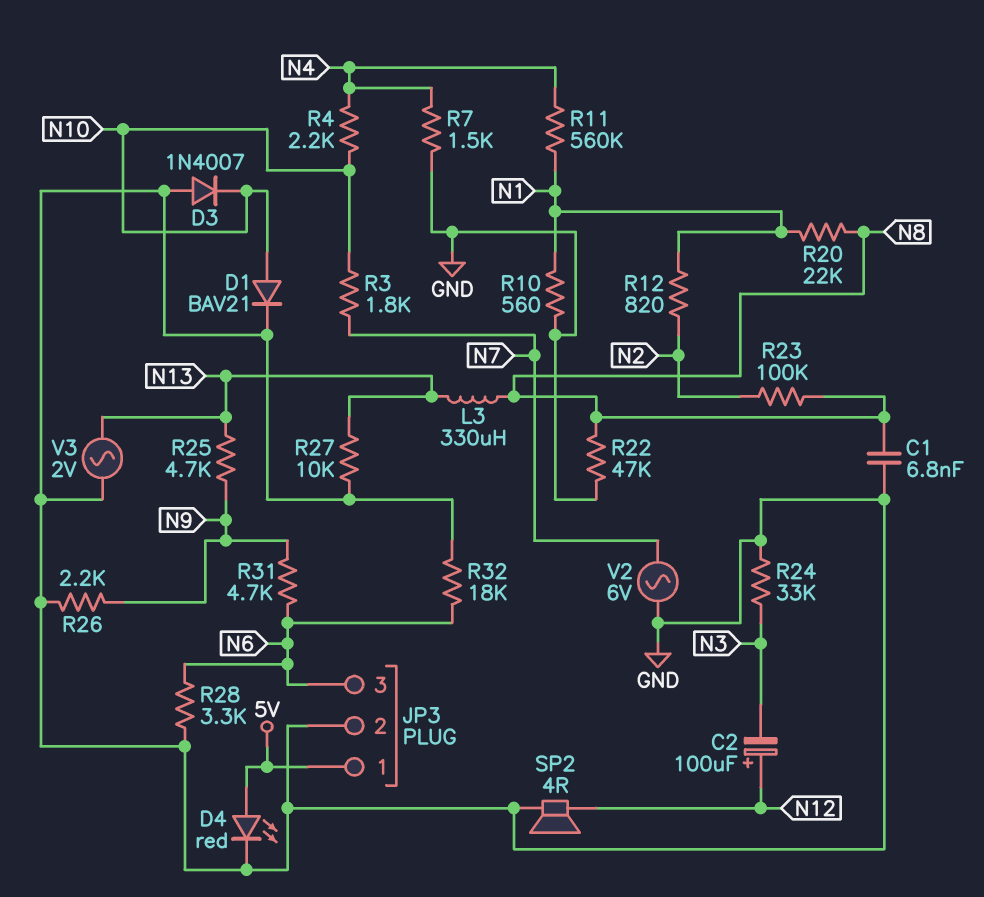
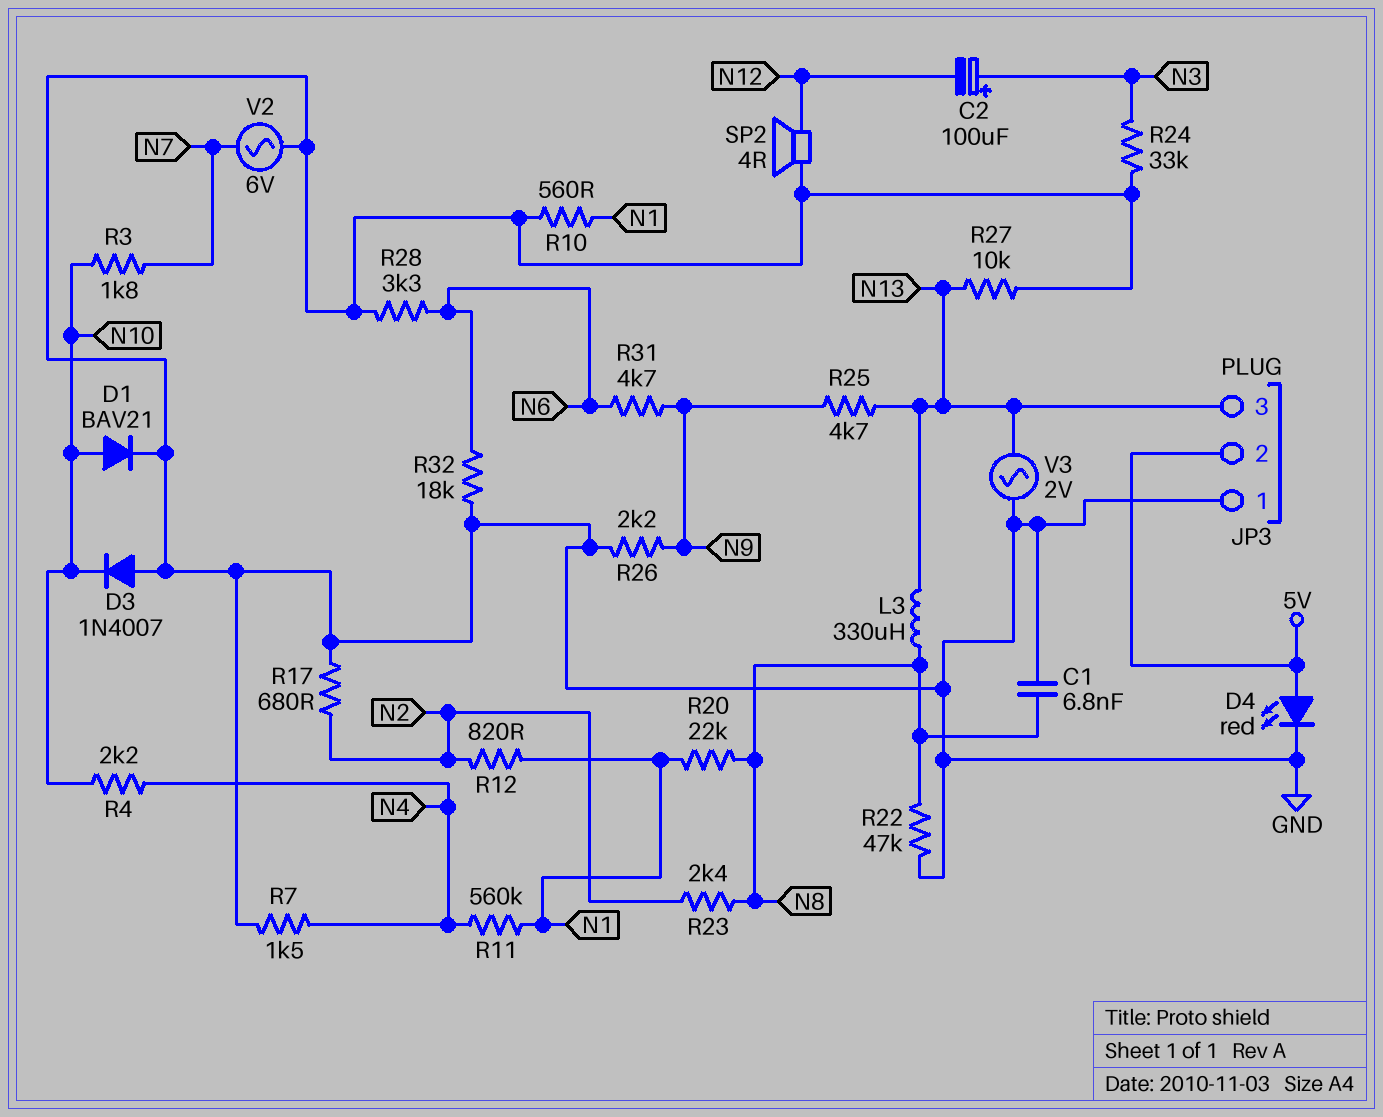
C2: 100uF (plus N12, minus N3) -> 100uF (plus N3, minus N12)
JP3 pin 1: 5V -> GND
JP3 pin 2: GND -> 5V
JP3 pin 3: N6 -> N13
R17: none -> 680 (GND, N2)
R23: 100k (N2, N8) -> 2.4k (N2, N8)

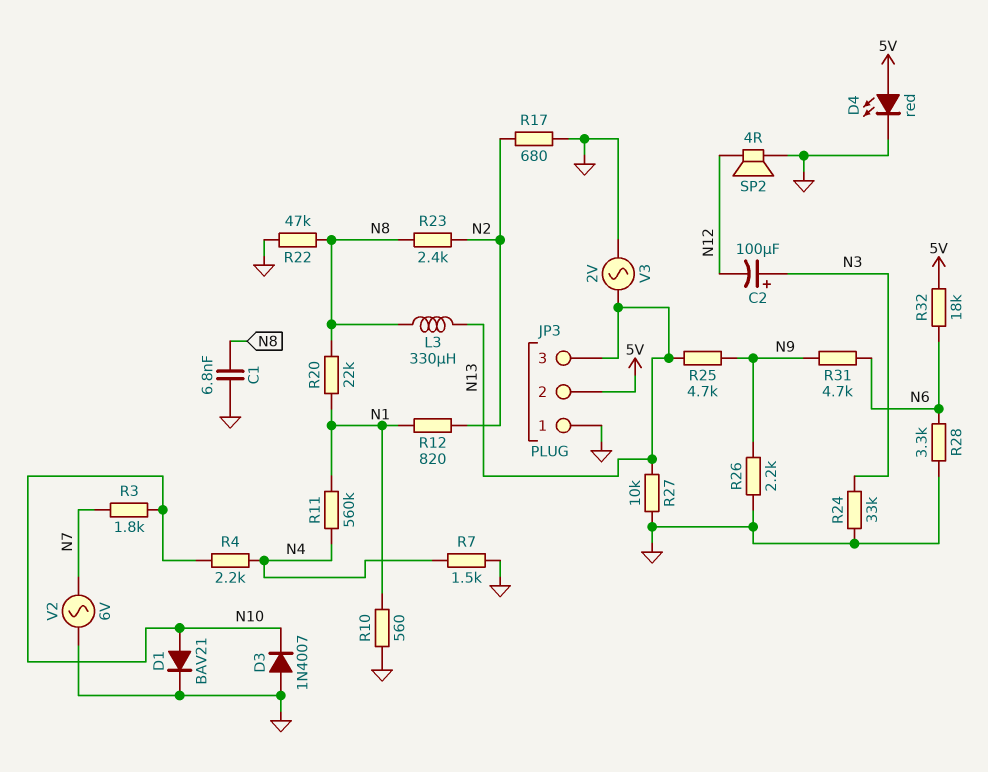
R32: 18k (GND, N6) -> 18k (5V, N6)

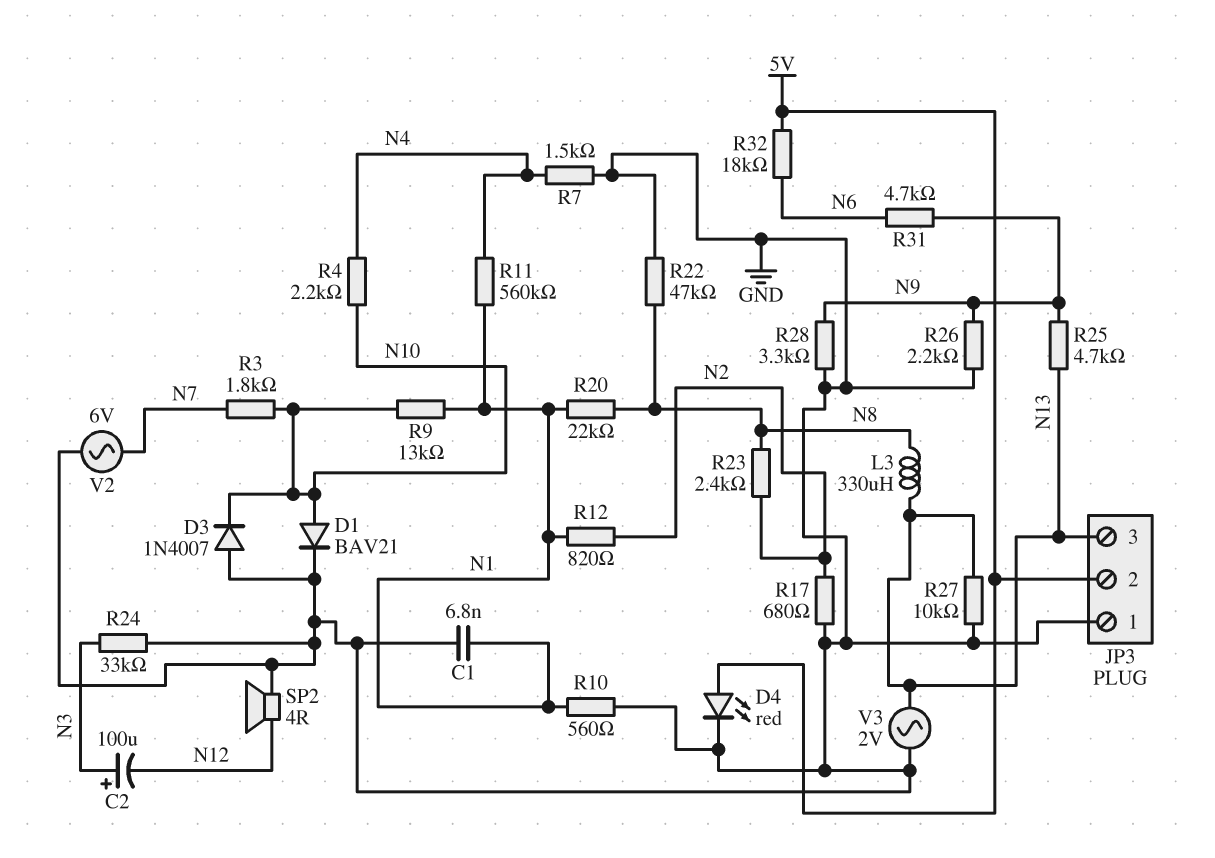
C1: 6.8nF (GND, N8) -> 6.8nF (GND, N1)
R9: none -> 13k (N1, N10)
R28: 3.3k (GND, N6) -> 3.3k (GND, N9)

